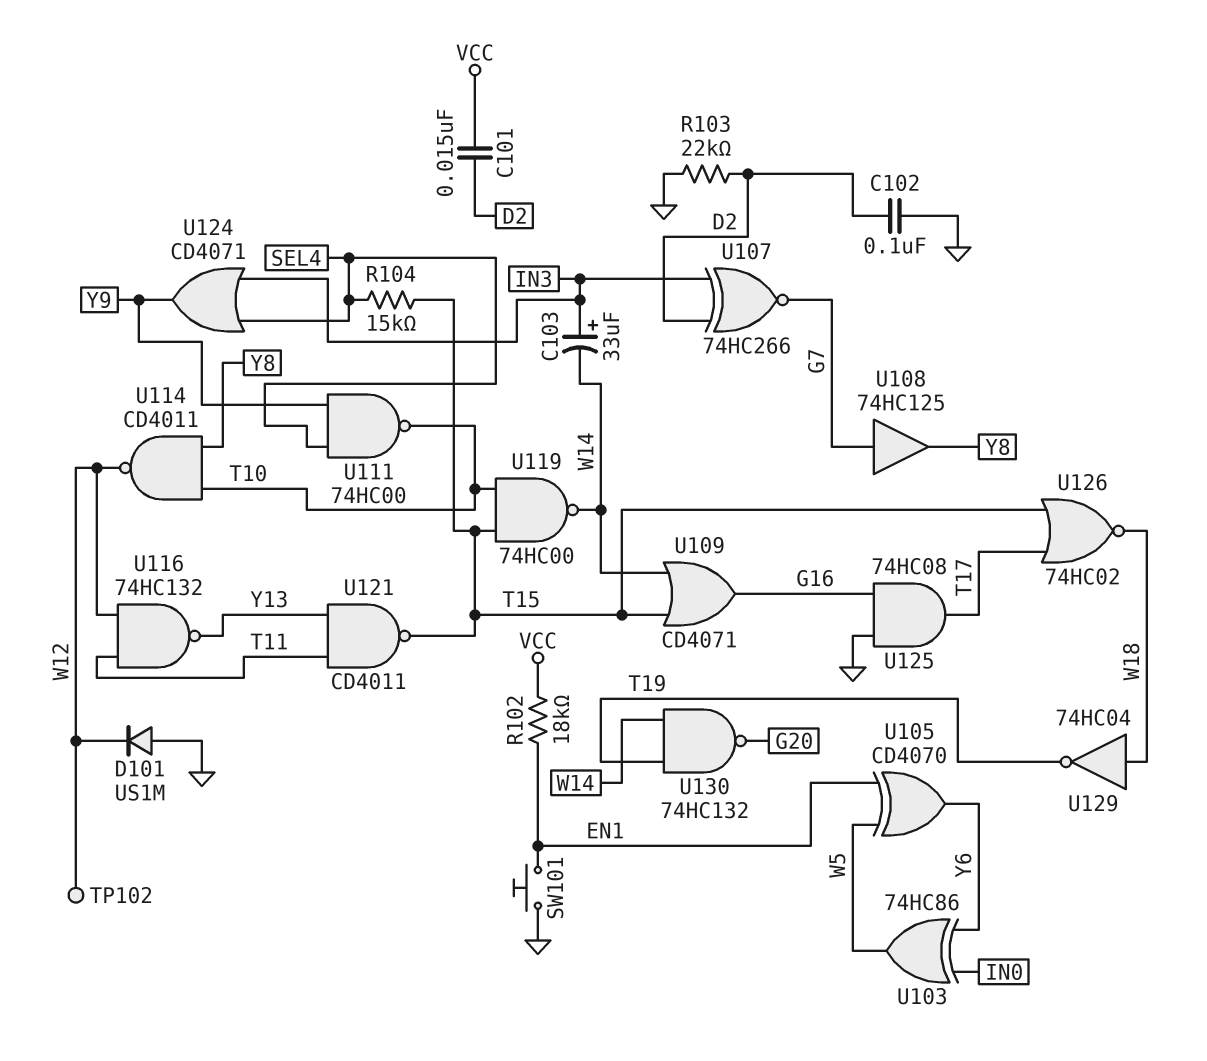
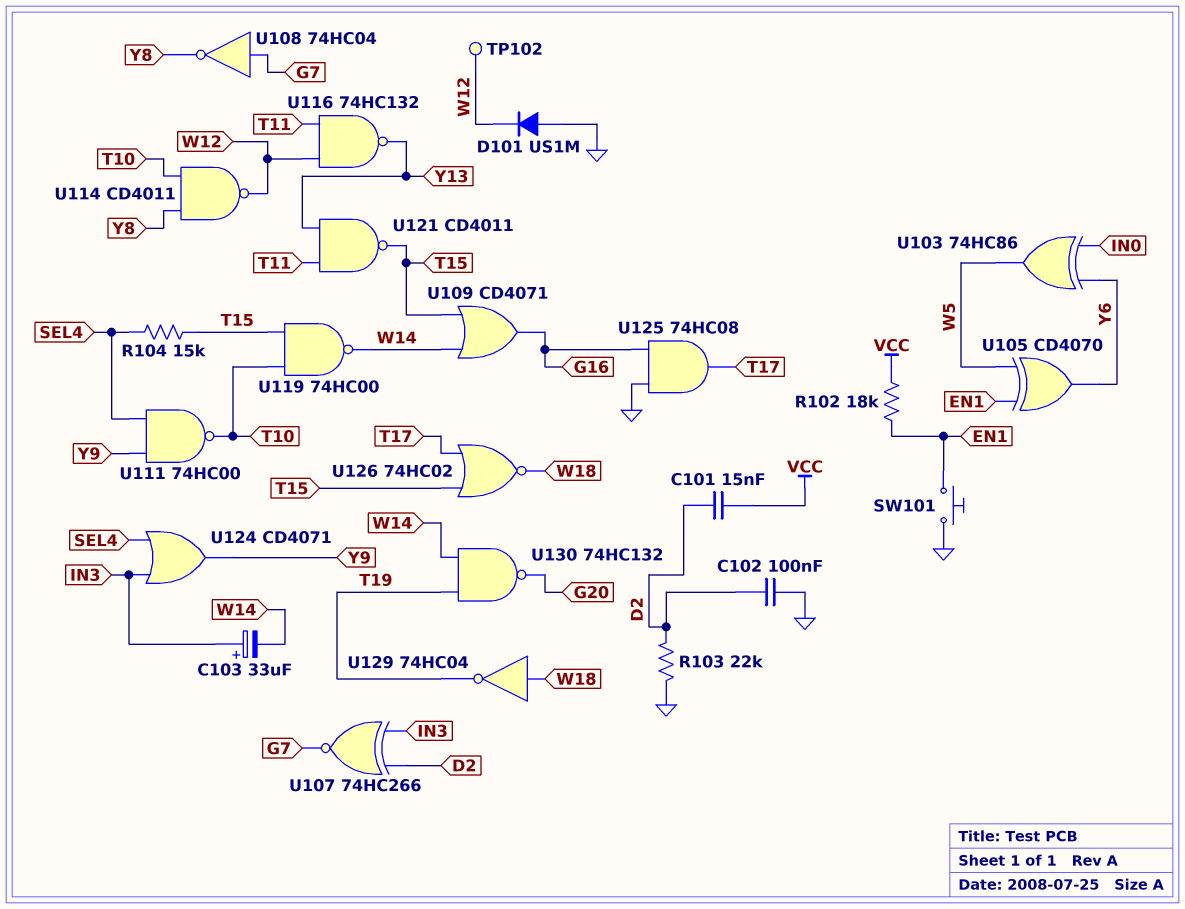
U108: buffer 74HC125 (in G7, out Y8) -> NOT 74HC04 (in G7, out Y8)

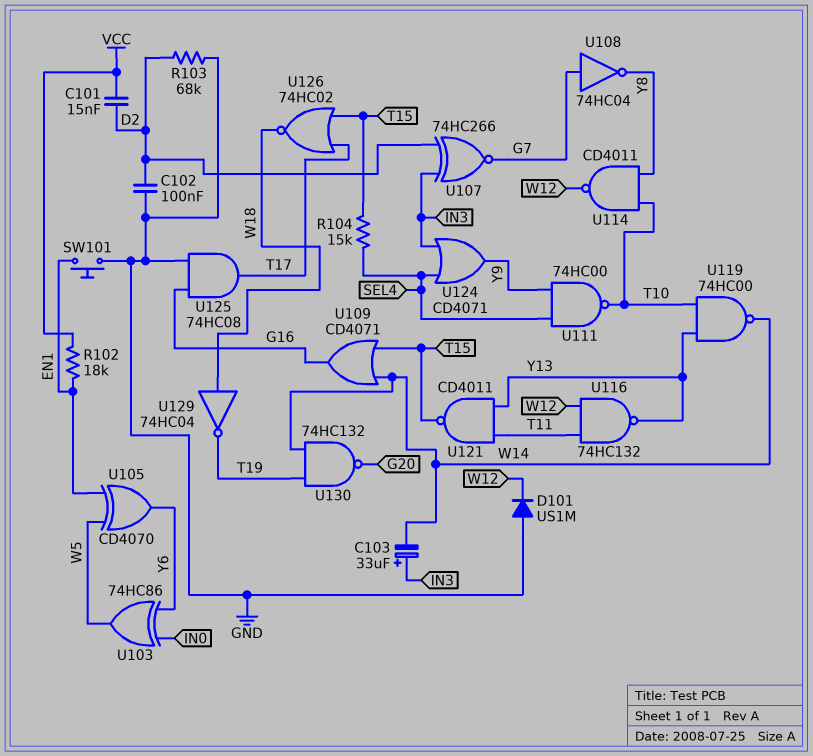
R103: 22k (D2, GND) -> 68k (D2, GND)
TP102: test point (W12) -> none
U119: NAND 74HC00 (in T10, in T15, out W14) -> NAND 74HC00 (in T10, in Y13, out W14)

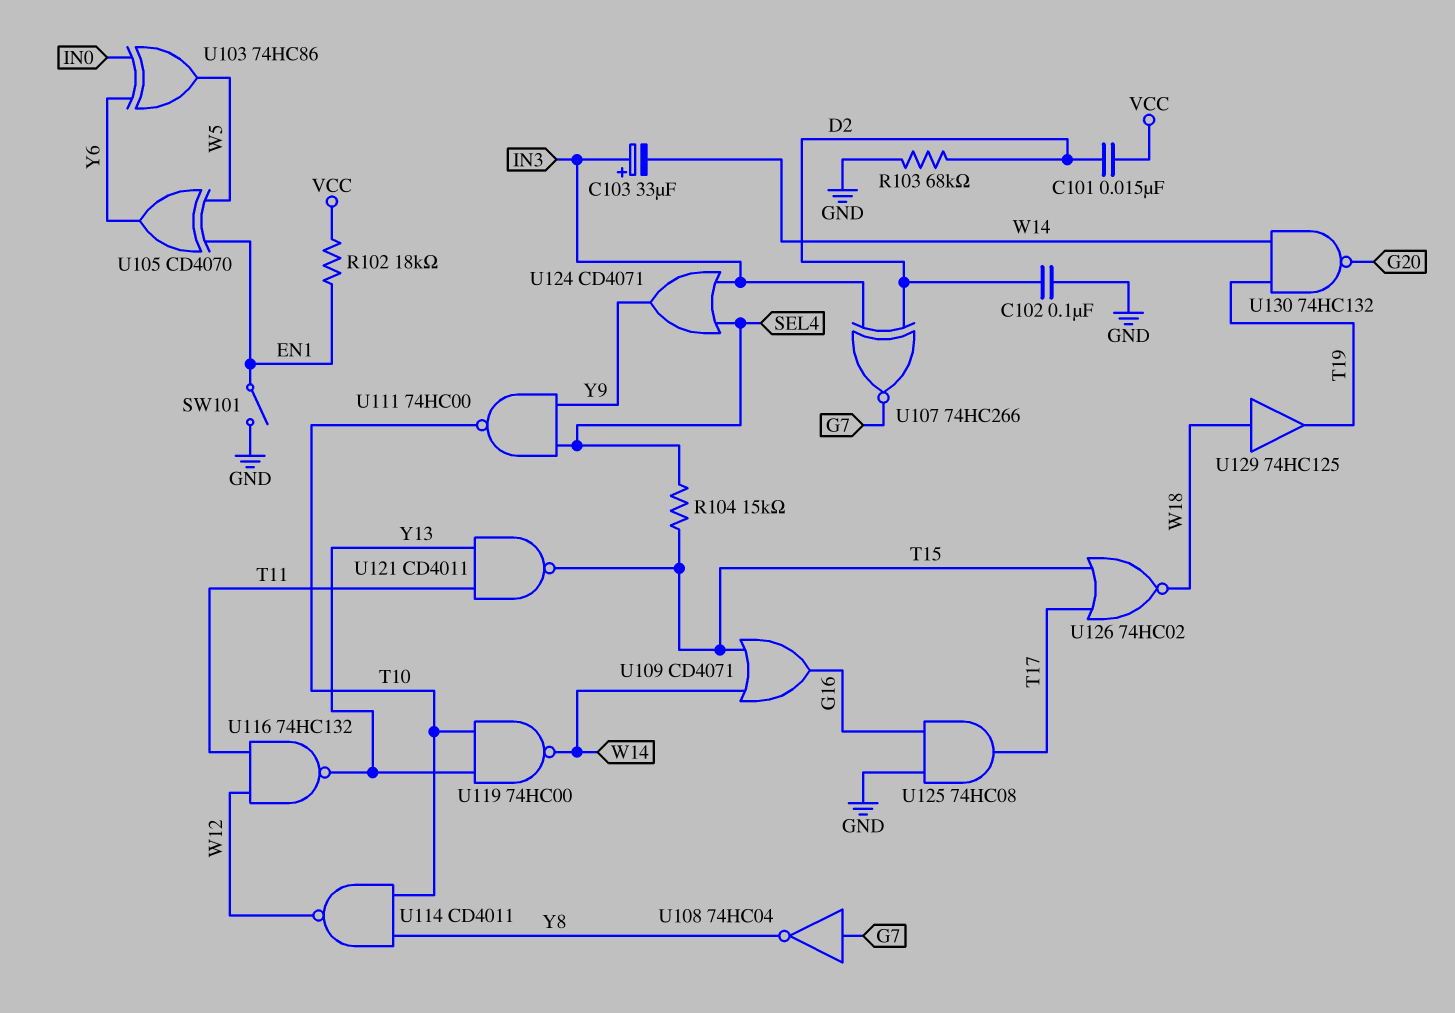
D101: diode US1M (A GND, K W12) -> none
SW101: button (EN1, GND) -> switch (EN1, GND)
U129: NOT 74HC04 (in W18, out T19) -> buffer 74HC125 (in W18, out T19)

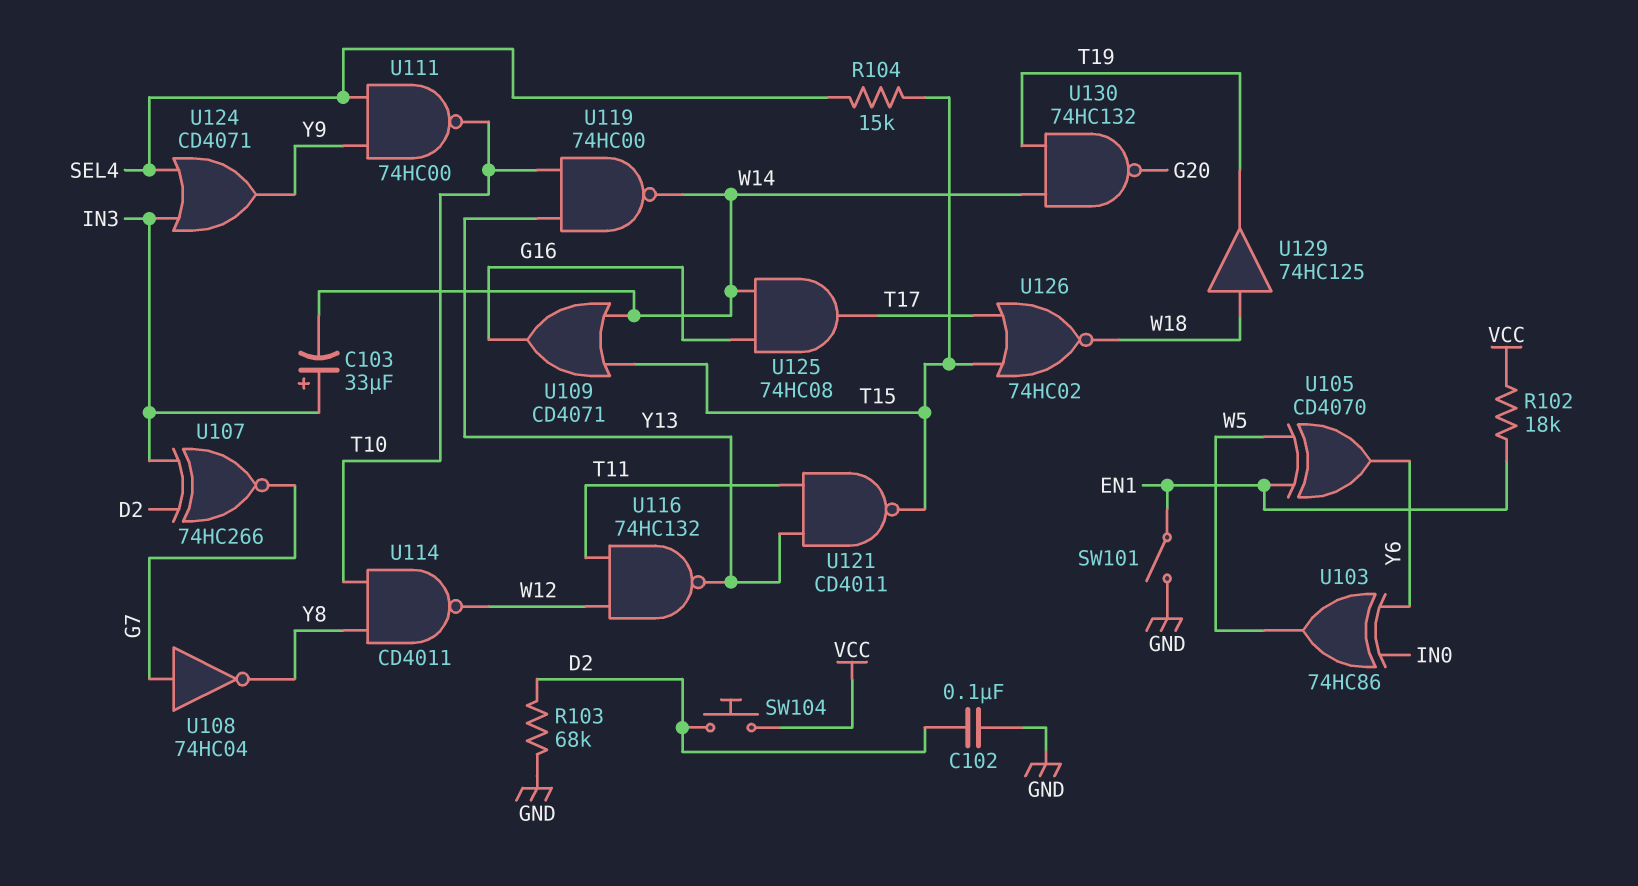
C101: 15nF (D2, VCC) -> none
SW104: none -> button (D2, VCC)
U125: AND 74HC08 (in G16, in GND, out T17) -> AND 74HC08 (in G16, in W14, out T17)

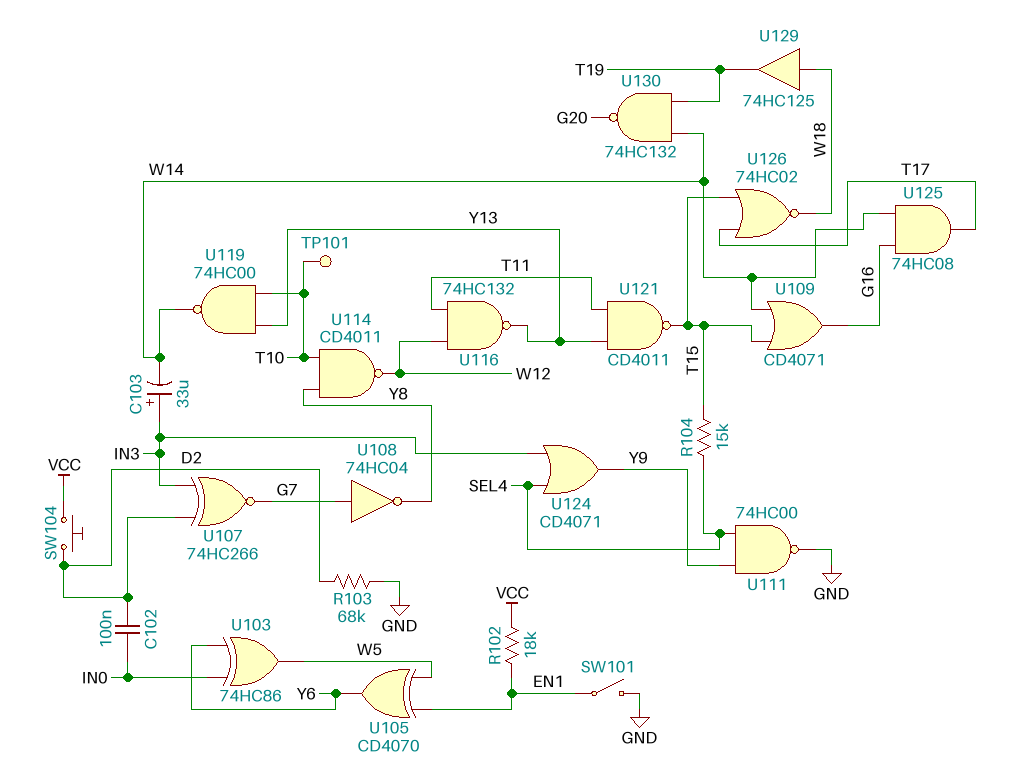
C102: 100nF (D2, GND) -> 100nF (D2, IN0)
TP101: none -> test point (T10)
U111: NAND 74HC00 (in SEL4, in Y9, out T10) -> NAND 74HC00 (in SEL4, in Y9, out GND)

